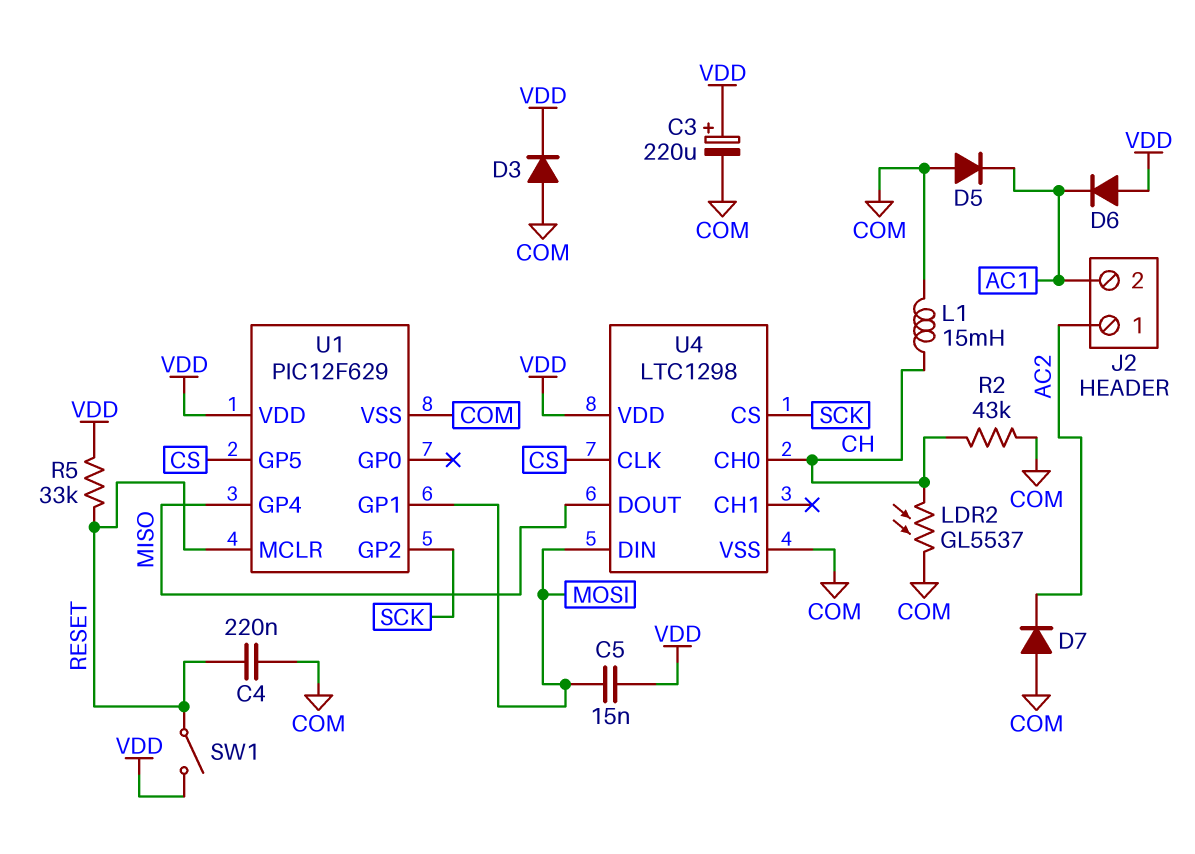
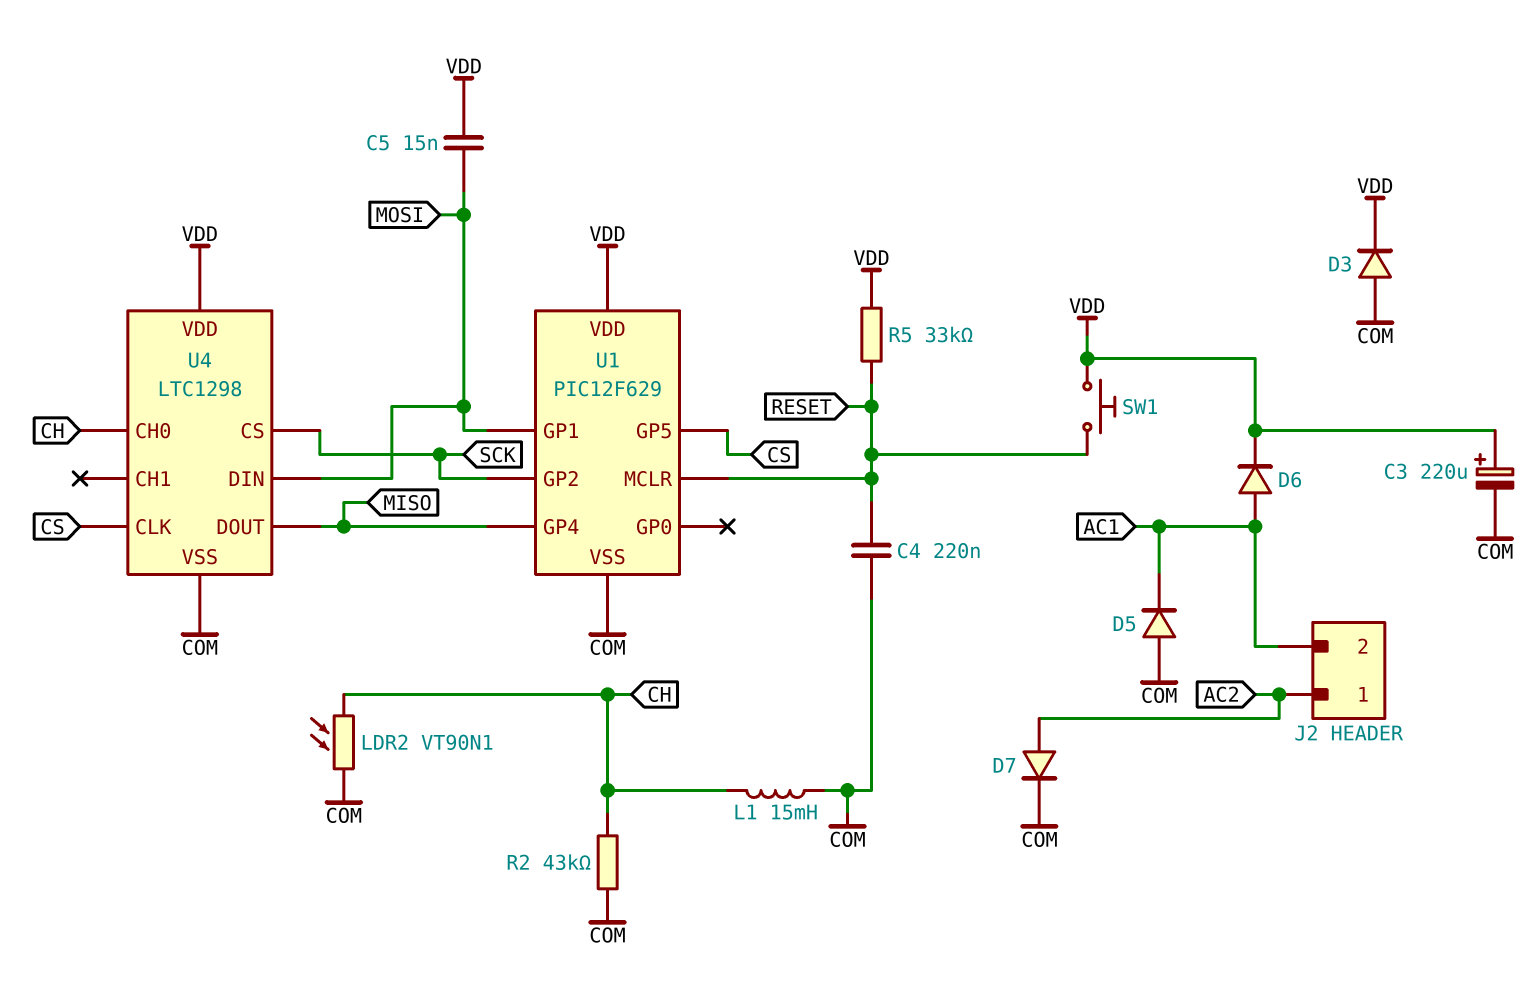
D6: diode (A VDD, K AC1) -> diode (A AC1, K VDD)
D7: diode (A COM, K AC2) -> diode (A AC2, K COM)
LDR2: GL5537 (CH, COM) -> VT90N1 (CH, COM)
SW1: switch (RESET, VDD) -> button (RESET, VDD)

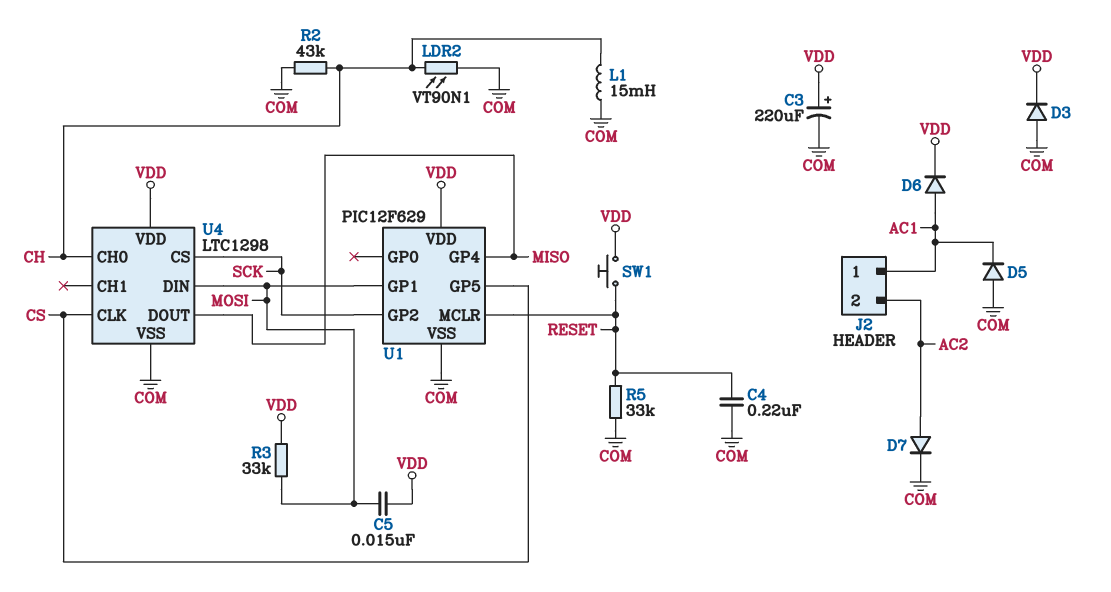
J2 pin 1: AC2 -> AC1
J2 pin 2: AC1 -> AC2
R3: none -> 33k (MOSI, VDD)
R5: 33k (RESET, VDD) -> 33k (COM, RESET)

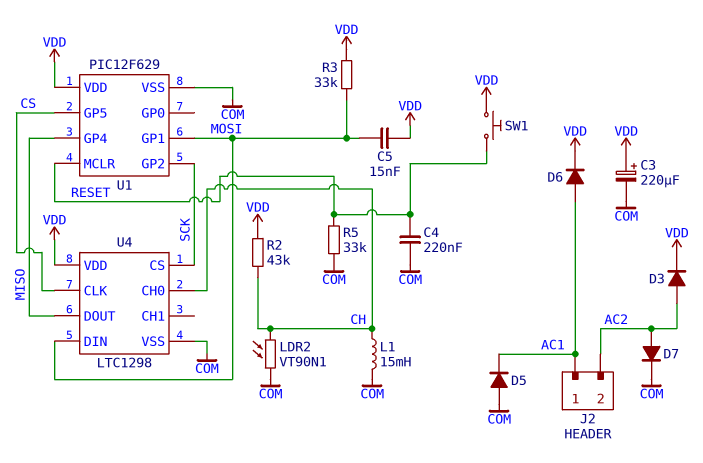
D3: diode (A COM, K VDD) -> diode (A AC2, K VDD)
R2: 43k (CH, COM) -> 43k (CH, VDD)

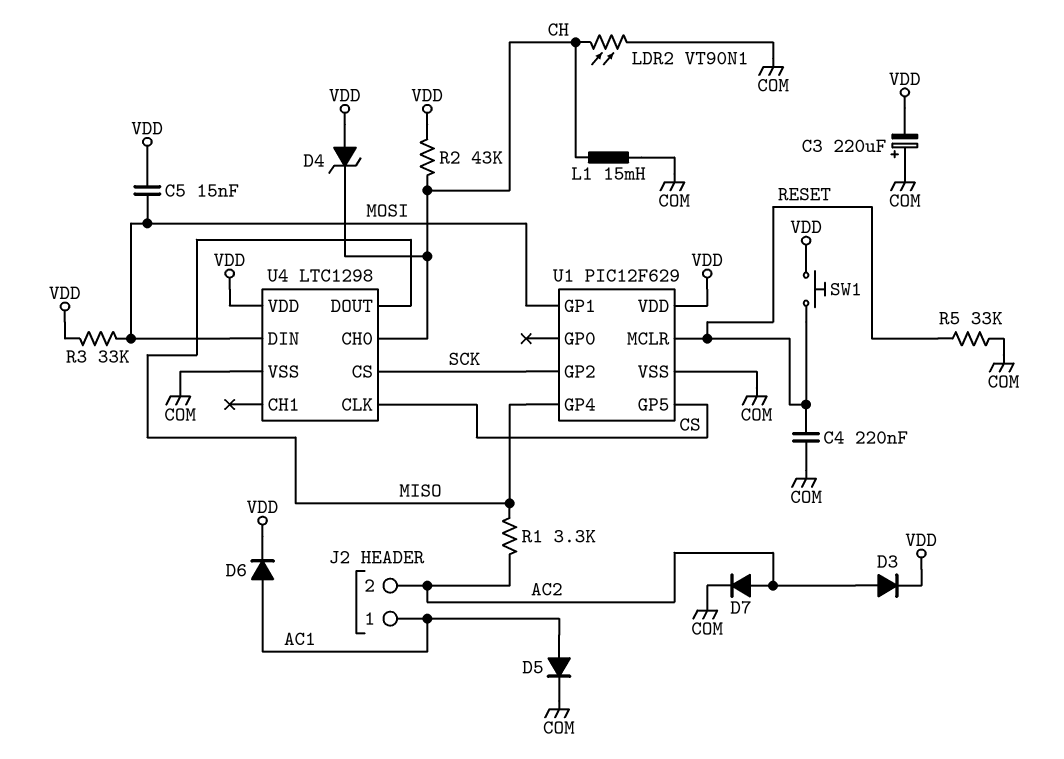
C3: 220uF (plus VDD, minus COM) -> 220uF (plus COM, minus VDD)
D4: none -> zener (A VDD, K CH)
D5: diode (A COM, K AC1) -> diode (A AC1, K COM)
R1: none -> 3.3k (AC2, MISO)

